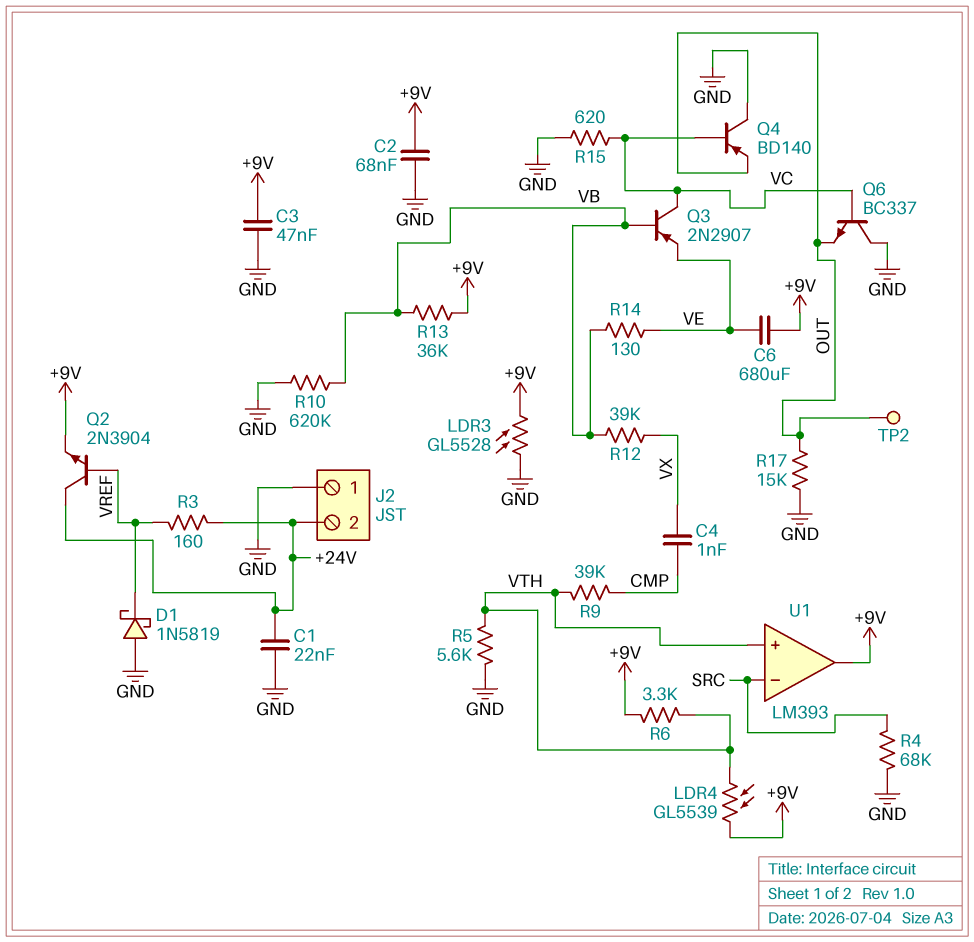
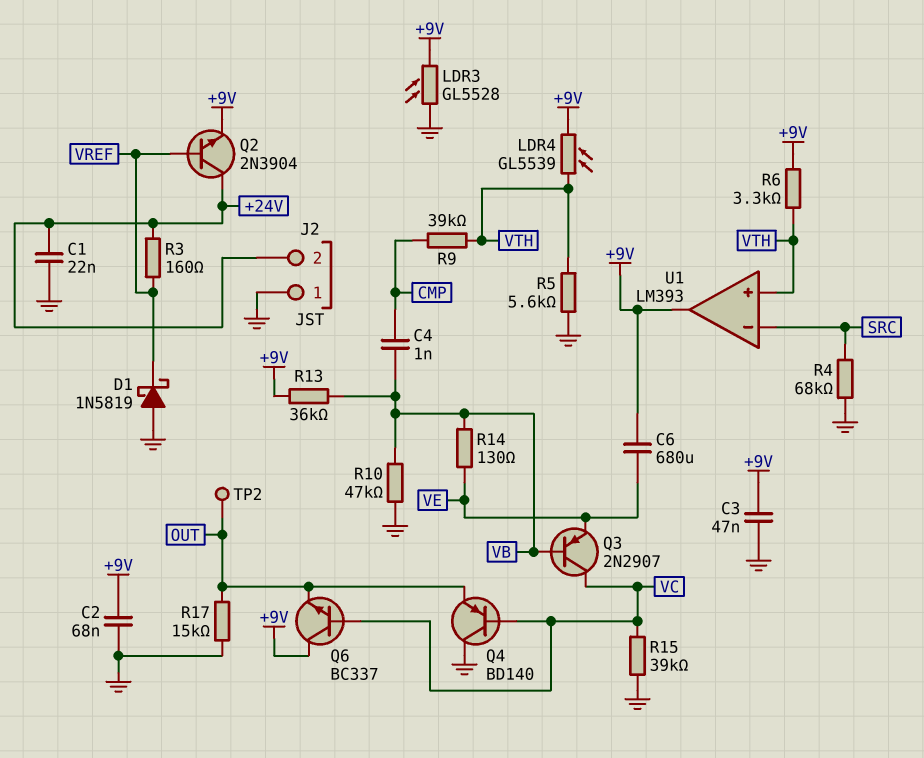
C4: 1nF (CMP, VX) -> 1nF (CMP, VB)
Q6: NPN BC337 (B VC, C GND, E OUT) -> NPN BC337 (B VC, C +9V, E OUT)
R10: 620k (GND, VB) -> 47k (GND, VB)
R12: 39k (VB, VX) -> none
R15: 620 (GND, VC) -> 39k (GND, VC)

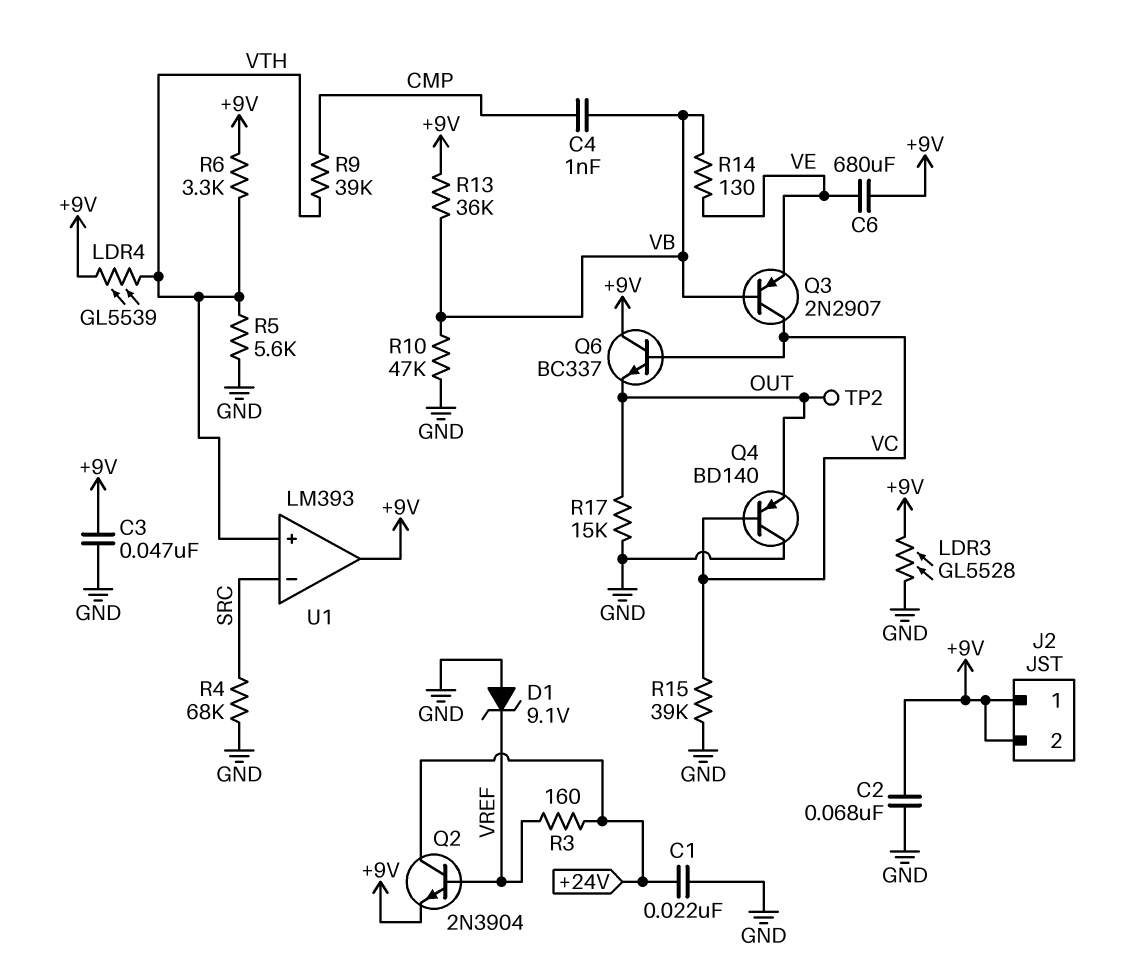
D1: schottky 1N5819 (A GND, K VREF) -> zener 9.1V (A GND, K VREF)
J2 pin 1: GND -> +9V
J2 pin 2: +24V -> +9V

